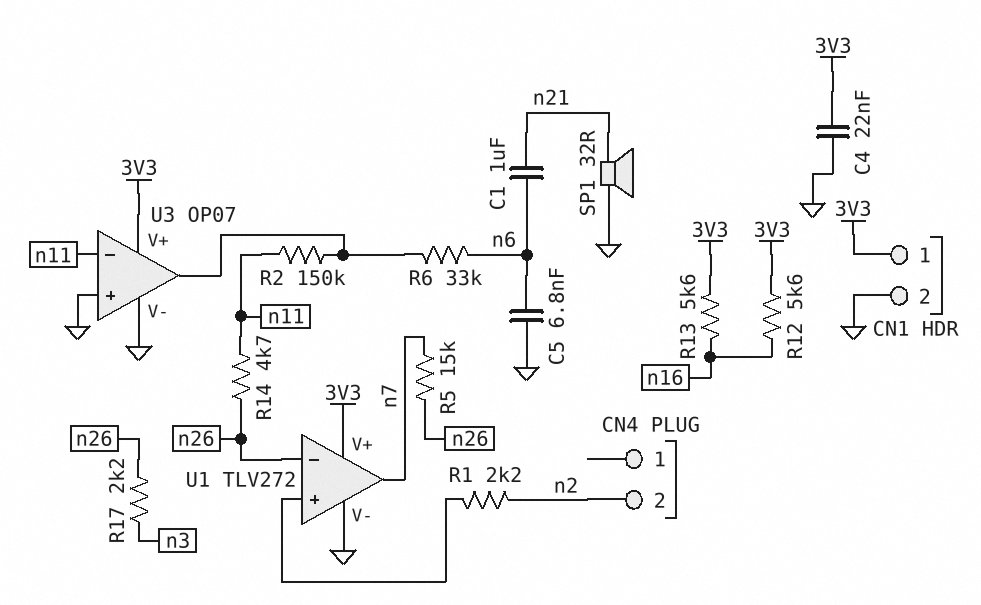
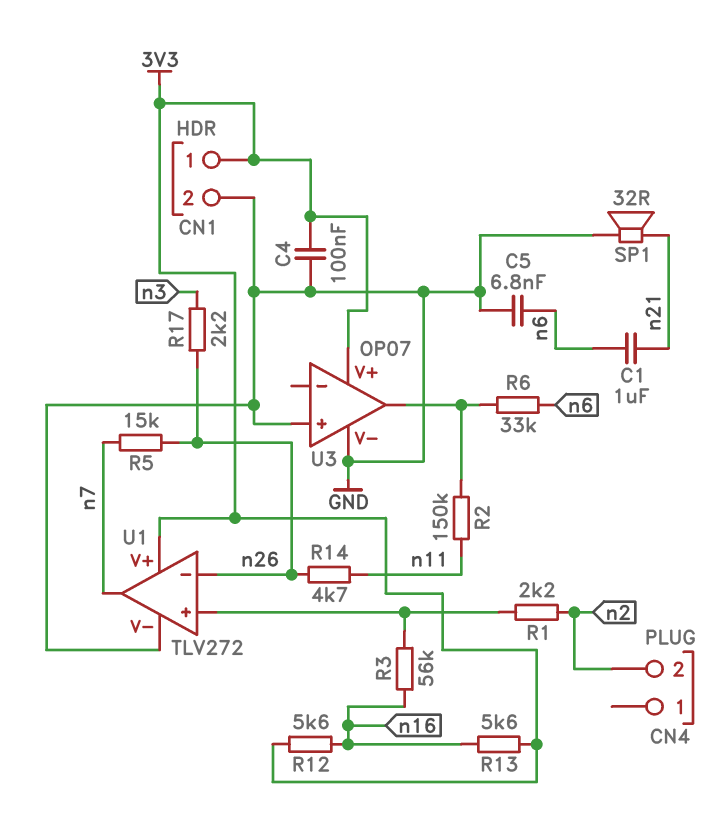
C4: 22nF (3V3, GND) -> 100nF (3V3, GND)
R3: none -> 56k (U1/in+, n16)
U3 pin in-: n11 -> none

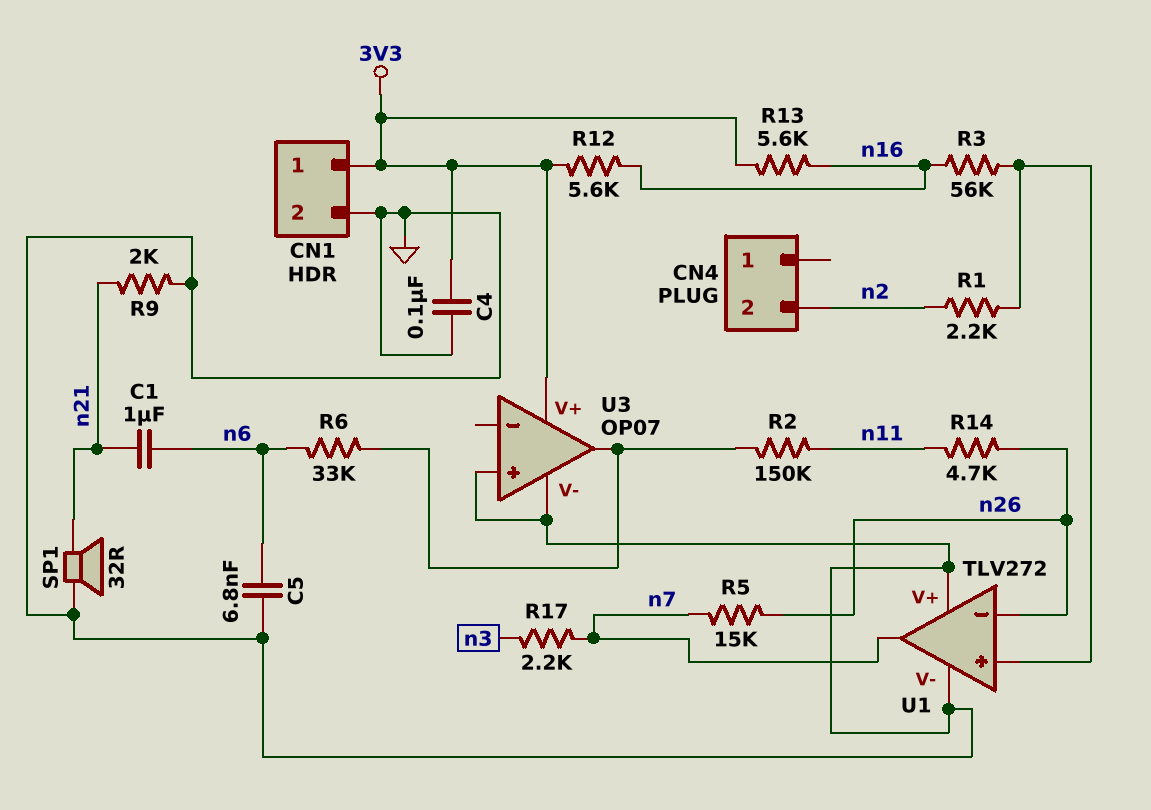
R9: none -> 2k (GND, n21)
R17: 2.2k (n3, n26) -> 2.2k (n3, n7)
U1 pin V+: 3V3 -> GND

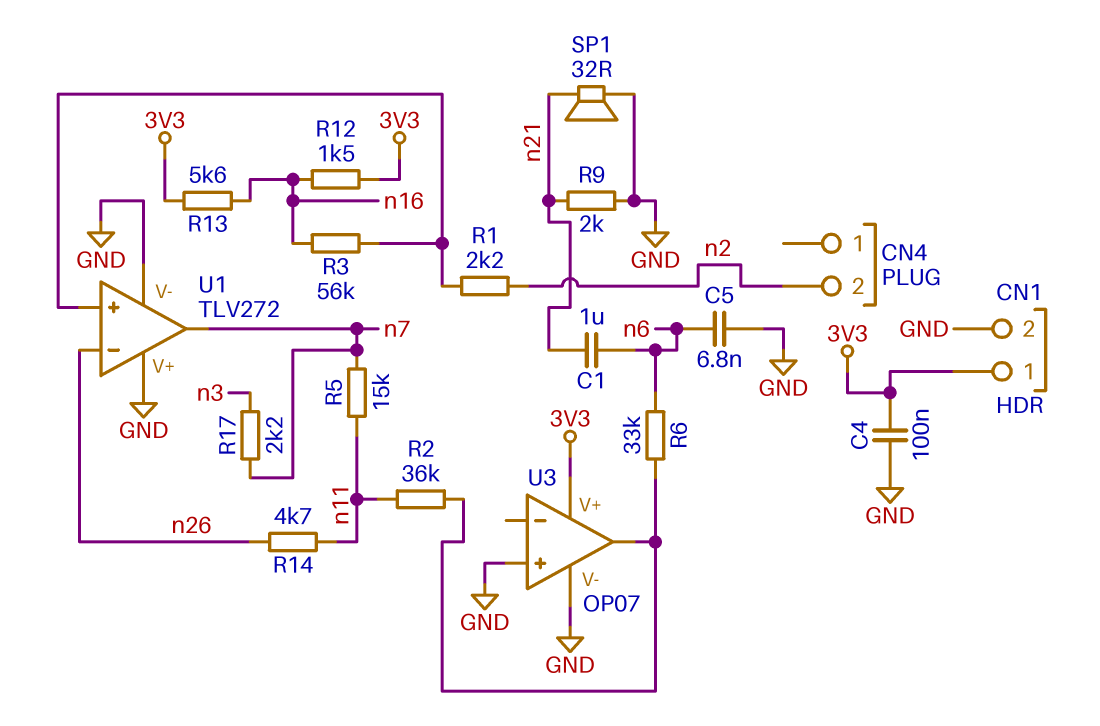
R2: 150k (U3/out, n11) -> 36k (U3/out, n11)
R5: 15k (n7, n26) -> 15k (n7, n11)
R12: 5.6k (3V3, n16) -> 1.5k (3V3, n16)

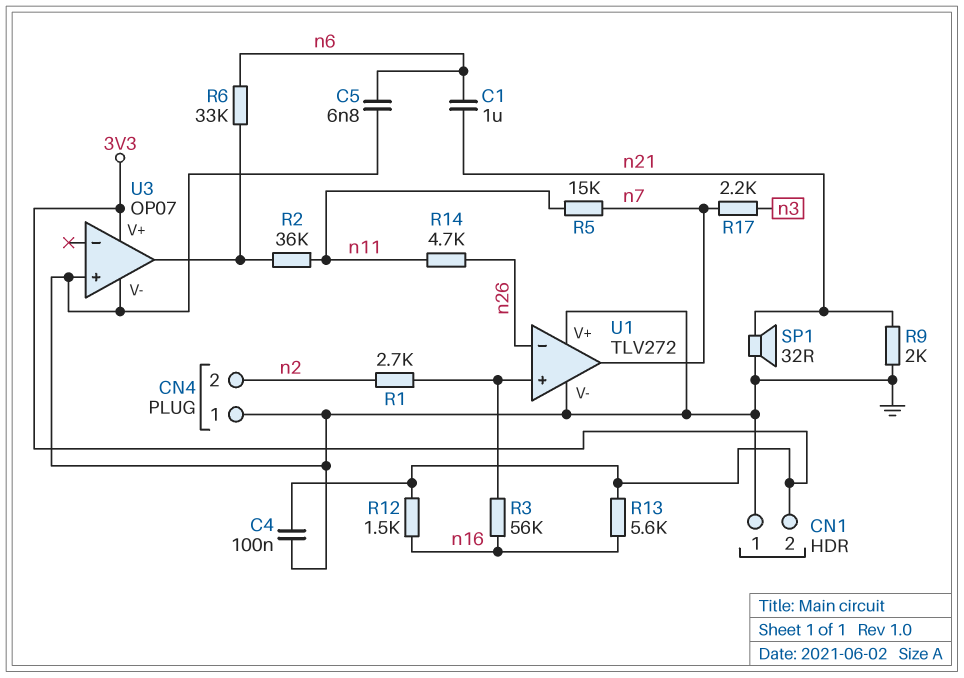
CN1 pin 1: 3V3 -> GND
CN1 pin 2: GND -> 3V3
CN4 pin 1: none -> GND
R1: 2.2k (U1/in+, n2) -> 2.7k (U1/in+, n2)

